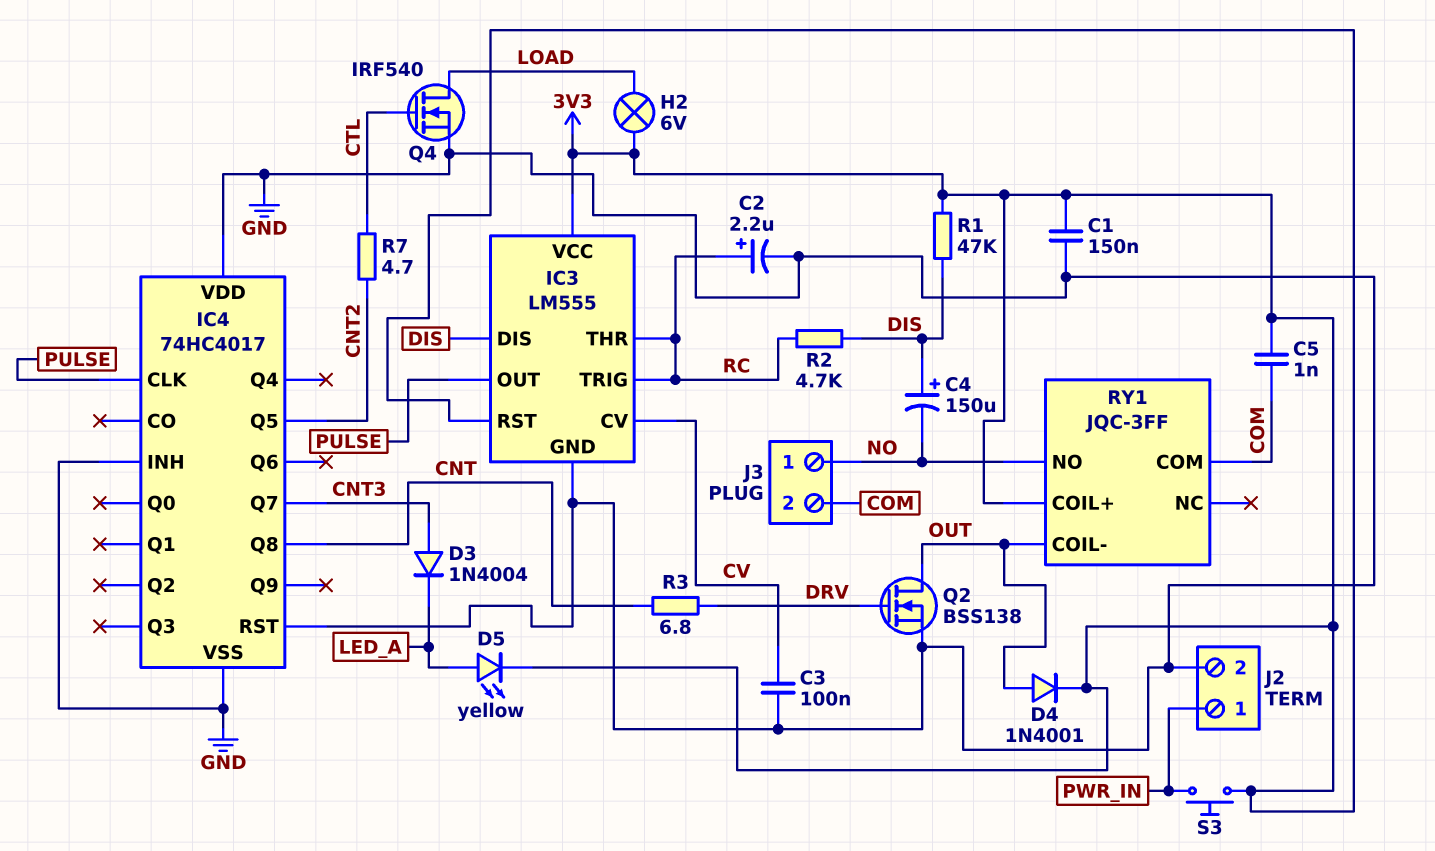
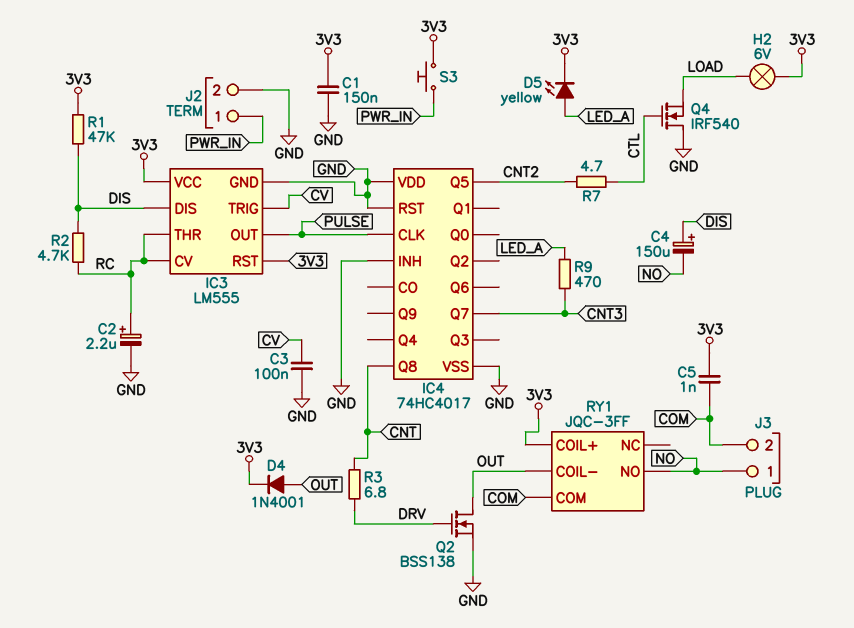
D3: diode 1N4004 (A CNT3, K LED_A) -> none
IC3 pin CV: CV -> RC
IC3 pin TRIG: RC -> CV
Q4: NMOS IRF540 (G CTL, D LOAD, S GND) -> NMOS IRF540 (G CTL, D GND, S LOAD)
R9: none -> 470 (CNT3, LED_A)

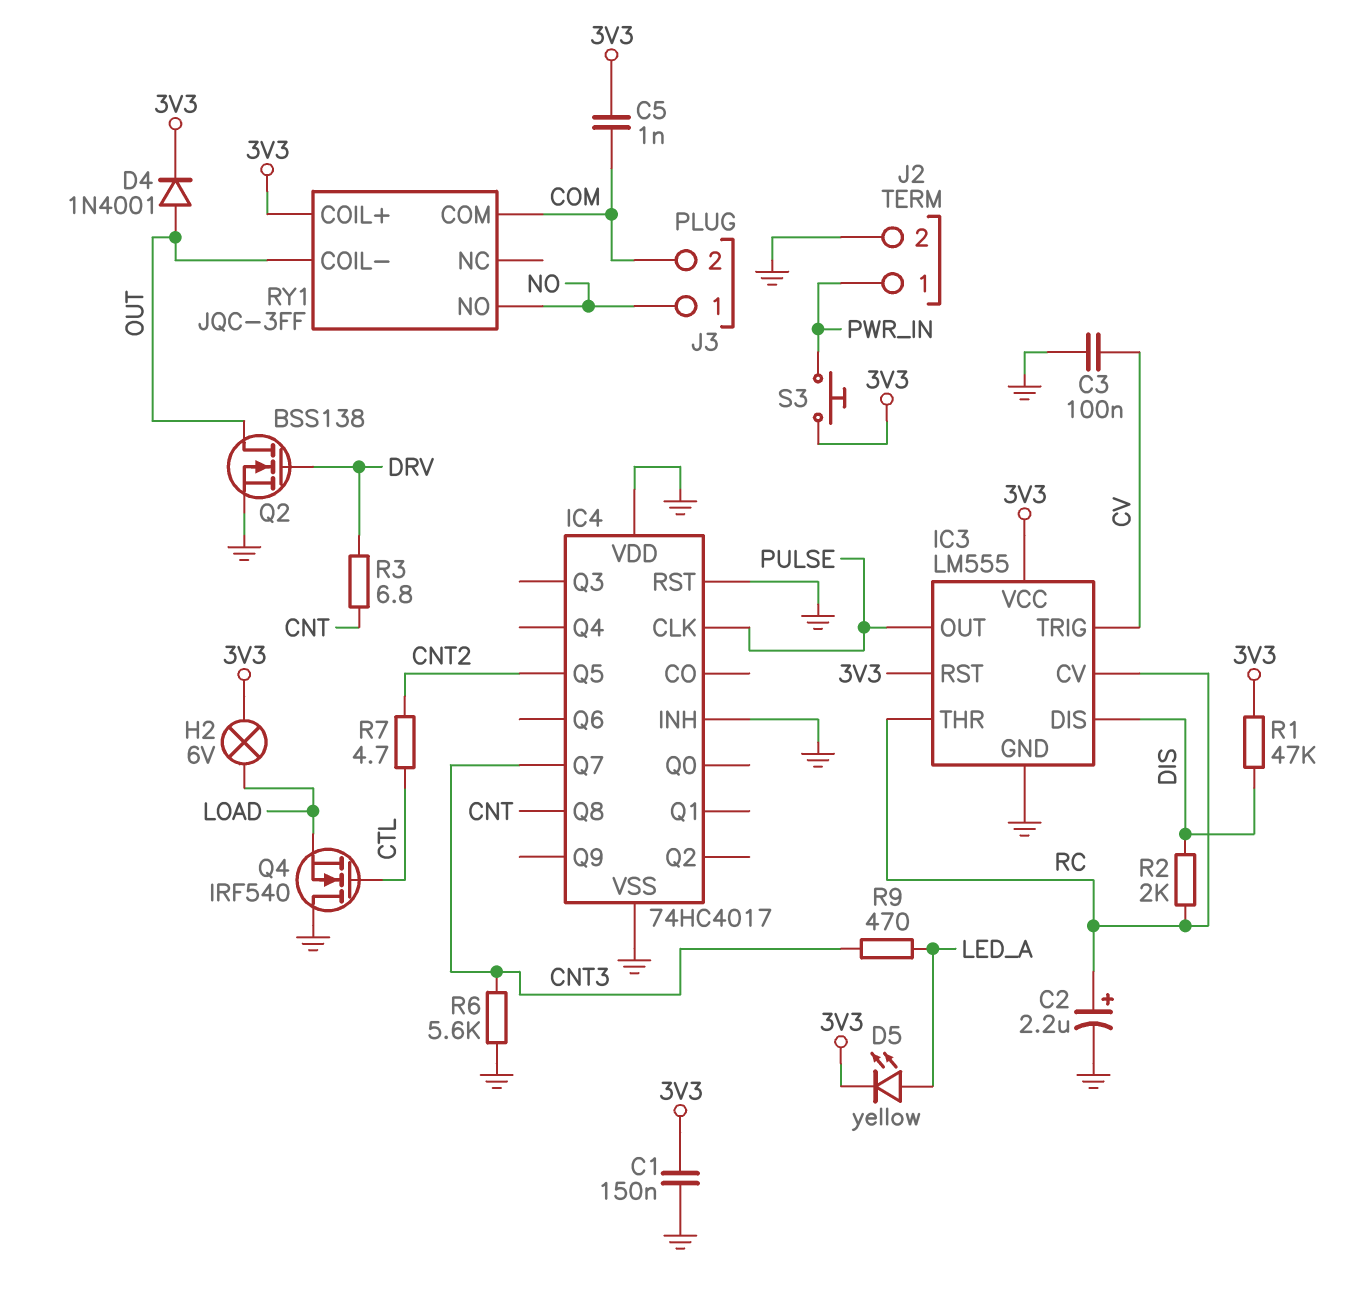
C4: 150uF (plus DIS, minus NO) -> none
R2: 4.7k (DIS, RC) -> 2k (DIS, RC)
R6: none -> 5.6k (CNT3, GND)

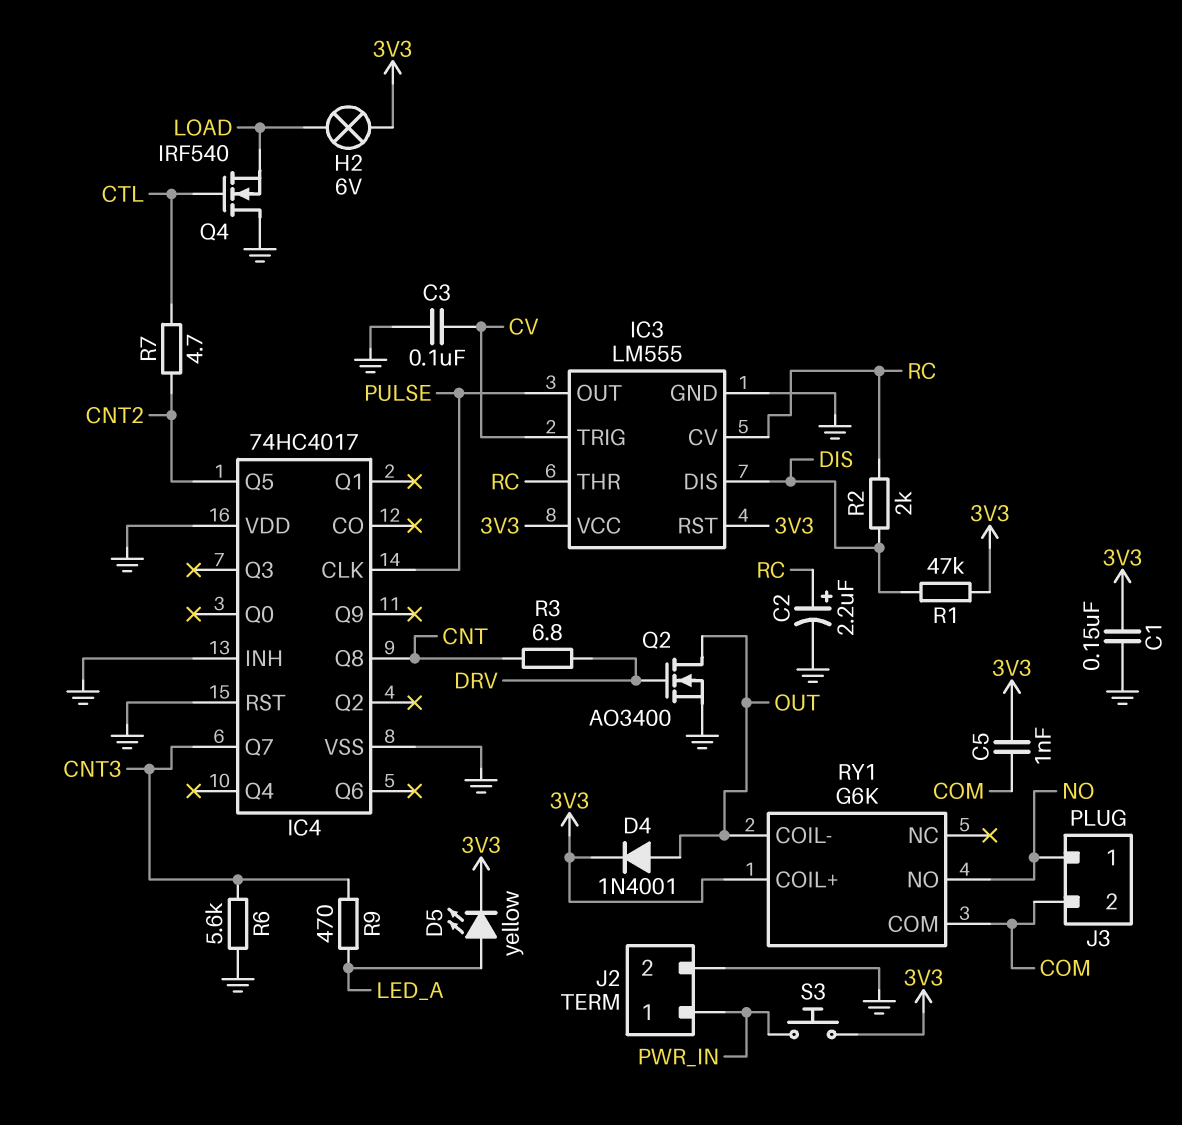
Q2: NMOS BSS138 (G DRV, D OUT, S GND) -> NMOS AO3400 (G DRV, D OUT, S GND)
RY1: JQC-3FF -> G6K

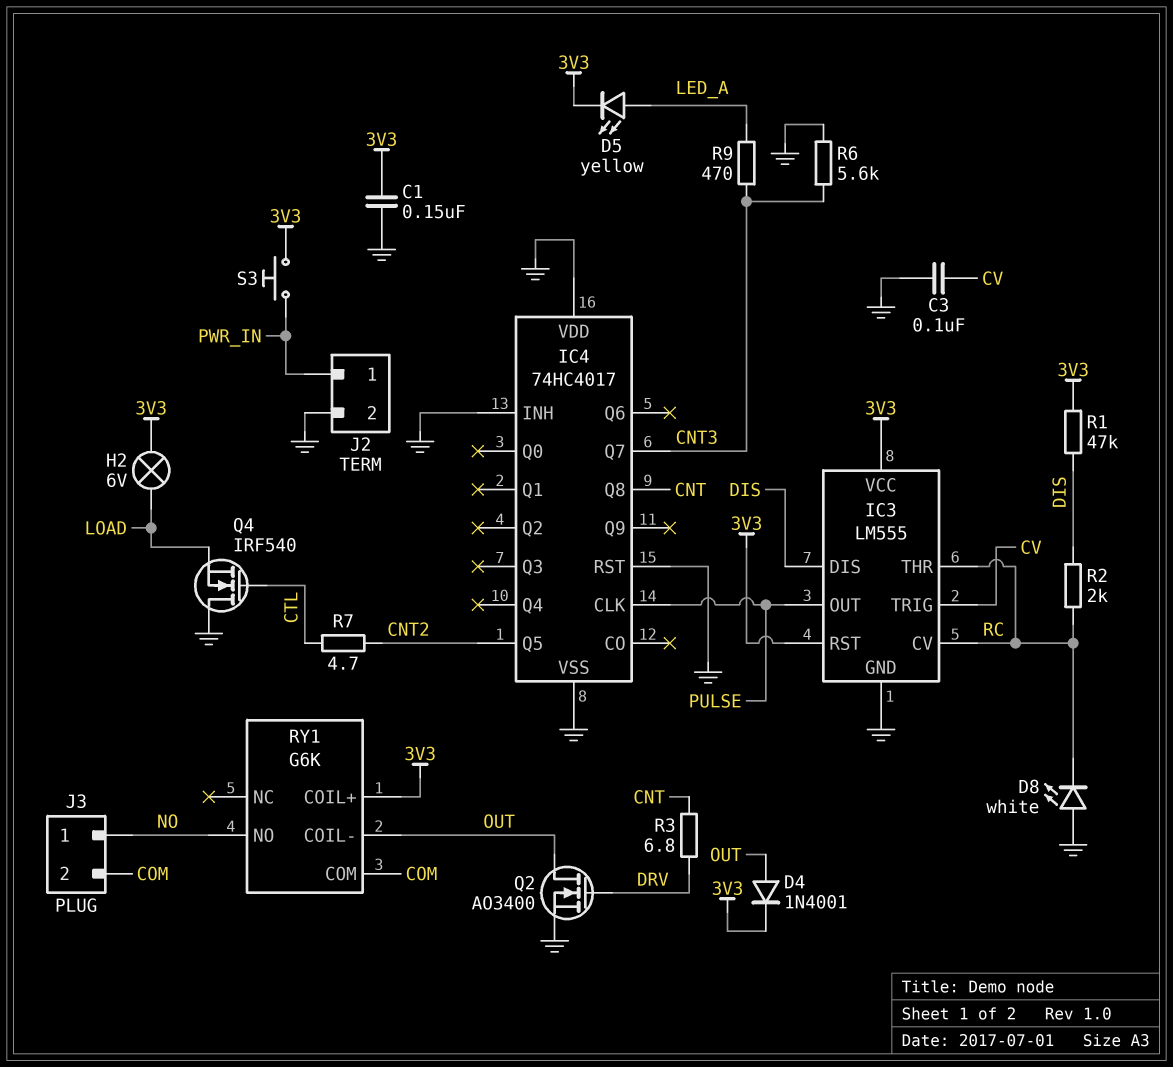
C2: 2.2uF (plus RC, minus GND) -> none
C5: 1nF (3V3, COM) -> none
D8: none -> LED white (A GND, K RC)

